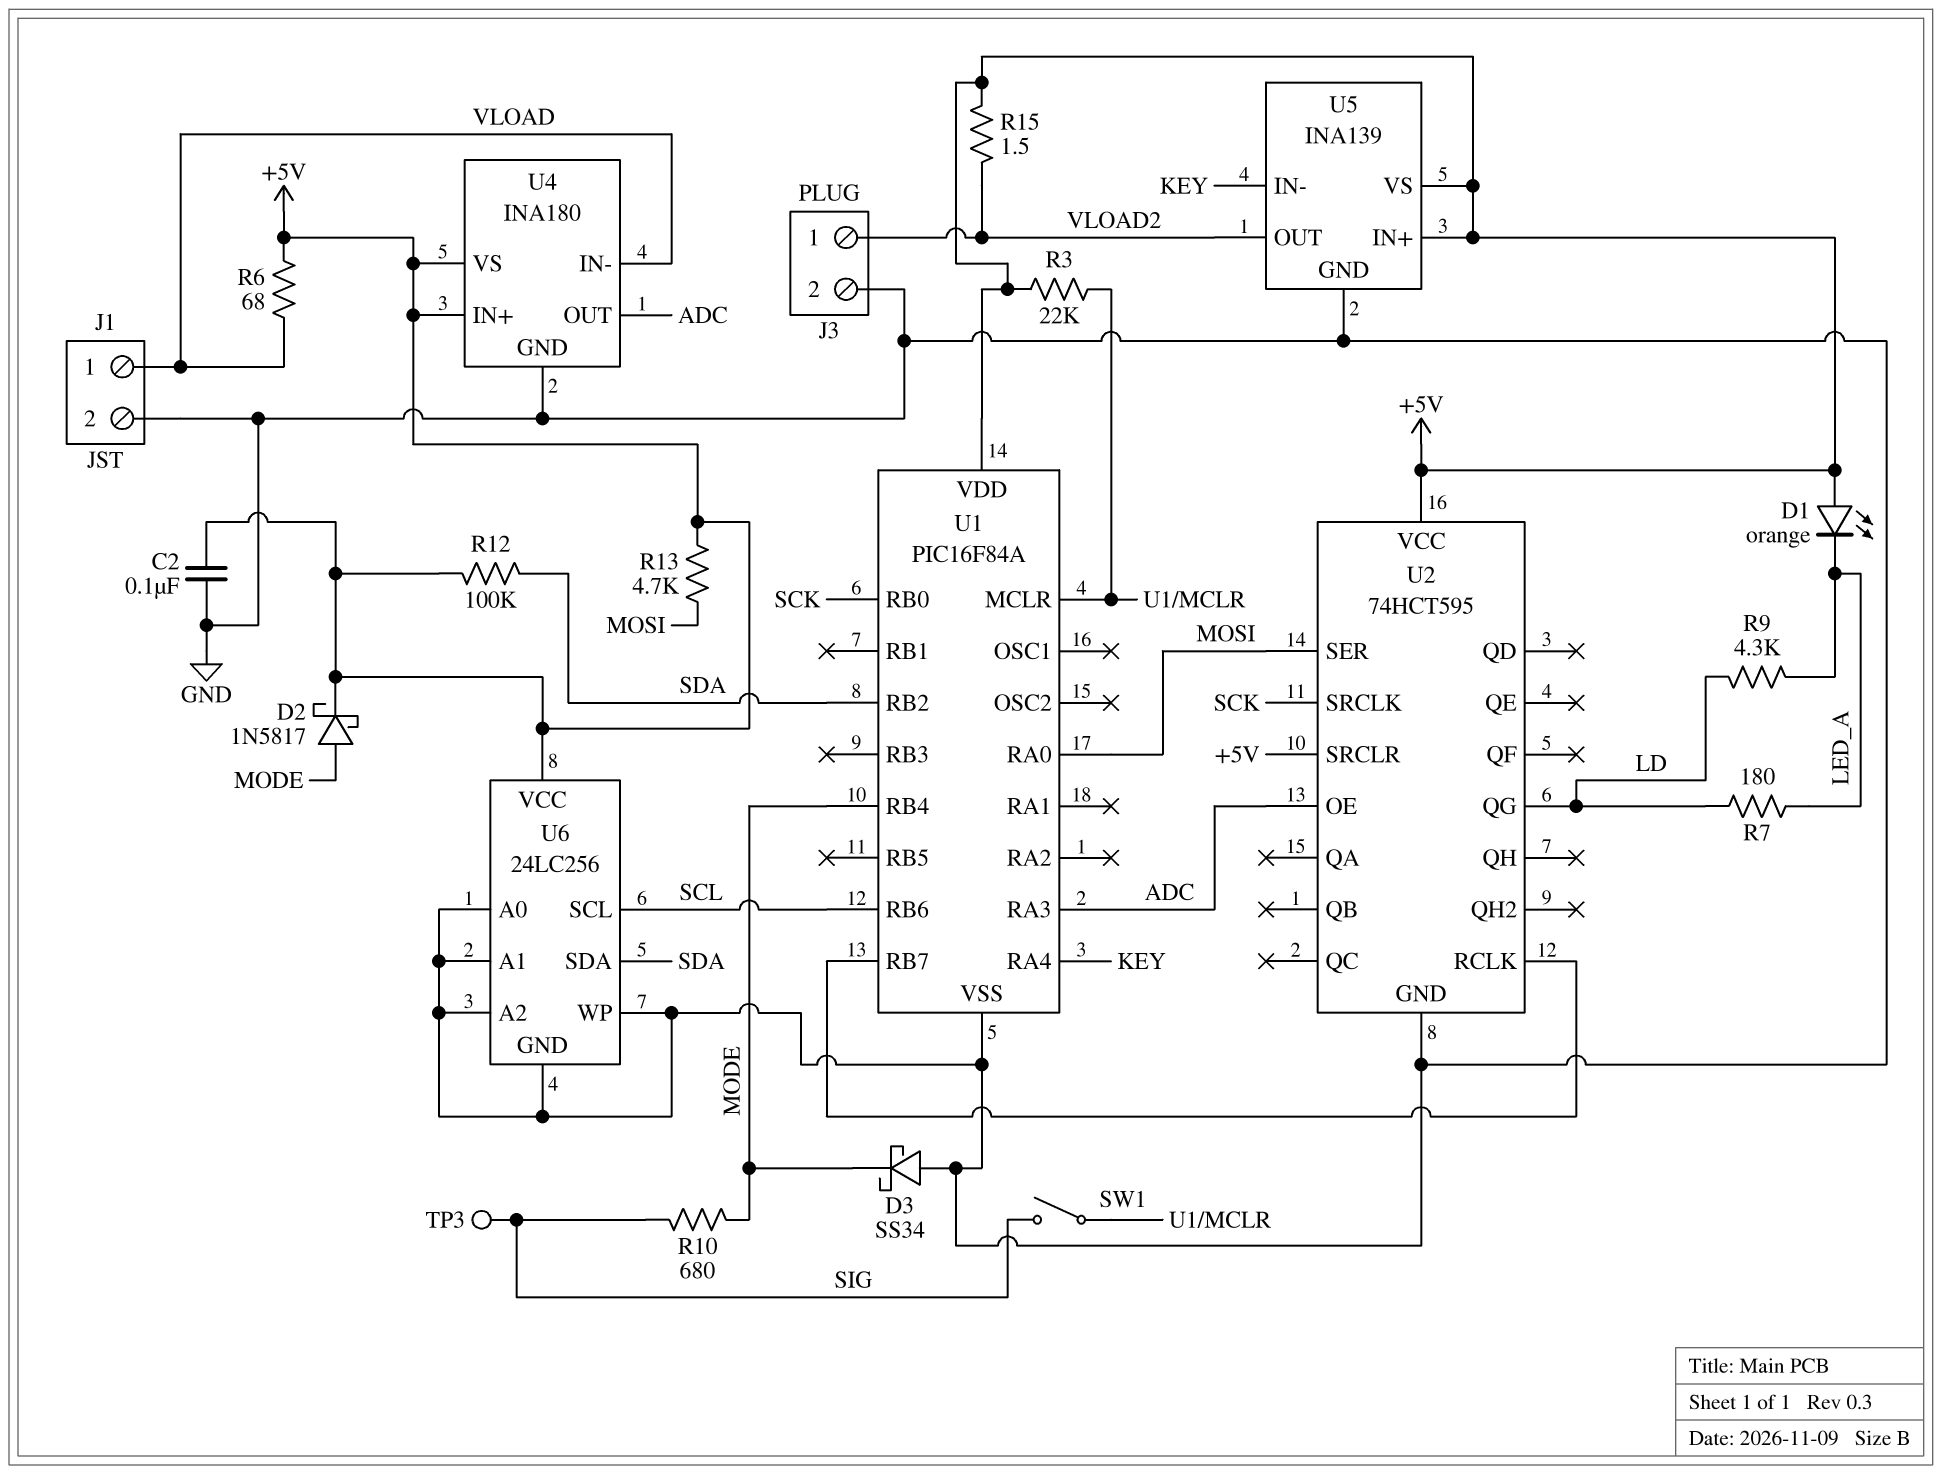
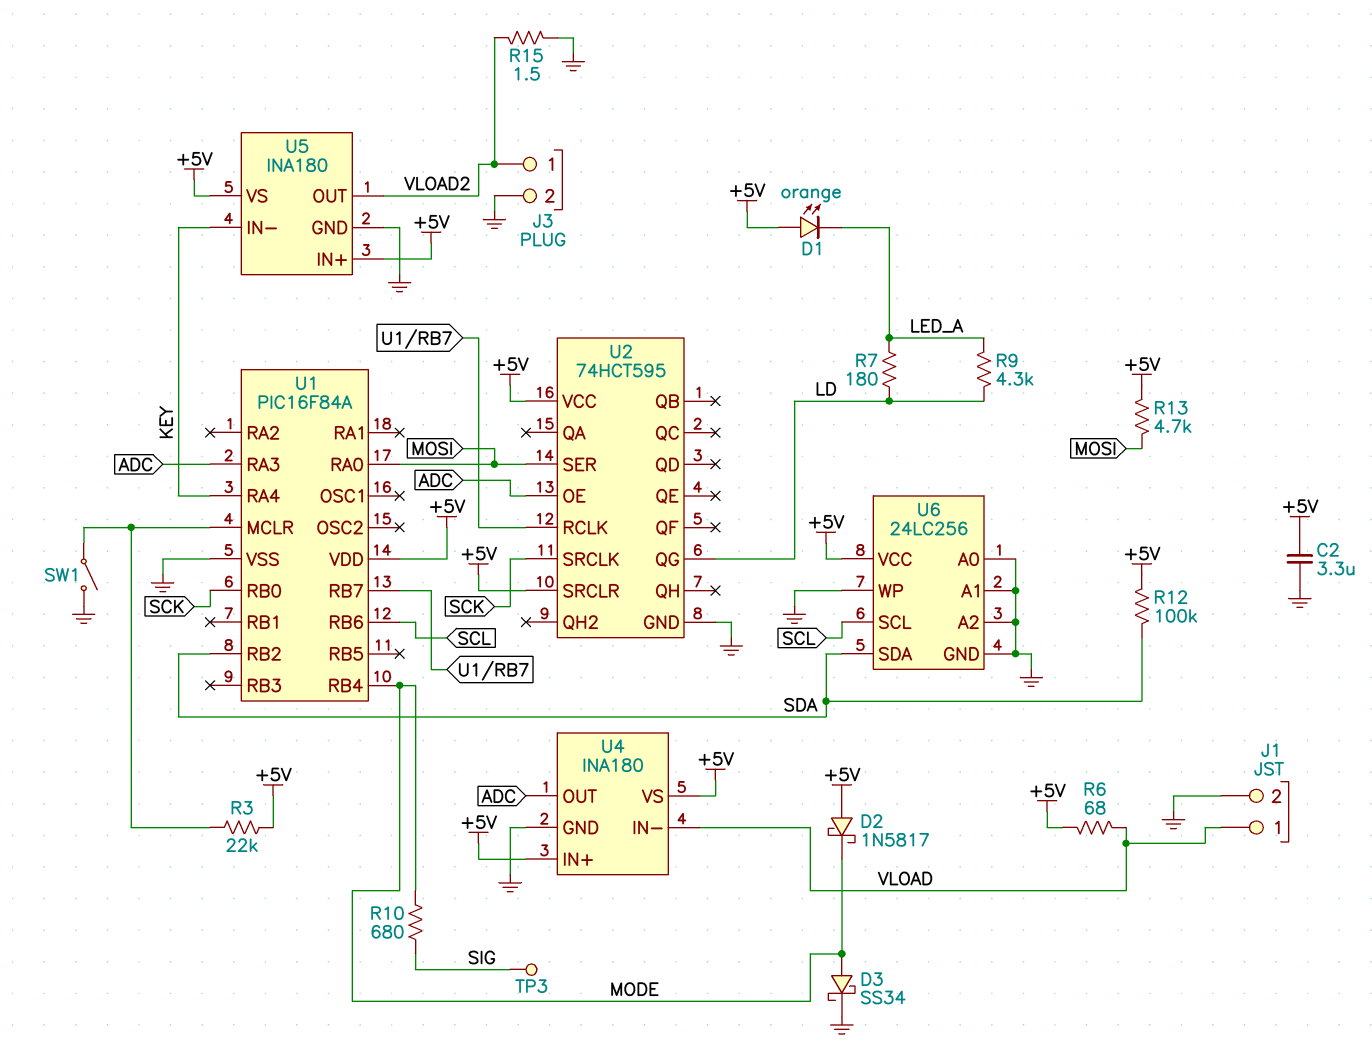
C2: 100nF (+5V, GND) -> 3.3uF (+5V, GND)
D2: schottky 1N5817 (A MODE, K +5V) -> schottky 1N5817 (A +5V, K MODE)
D3: schottky SS34 (A GND, K MODE) -> schottky SS34 (A MODE, K GND)
R15: 1.5 (+5V, VLOAD2) -> 1.5 (GND, VLOAD2)
SW1: switch (SIG, U1/MCLR) -> switch (GND, U1/MCLR)
U5: INA139 -> INA180

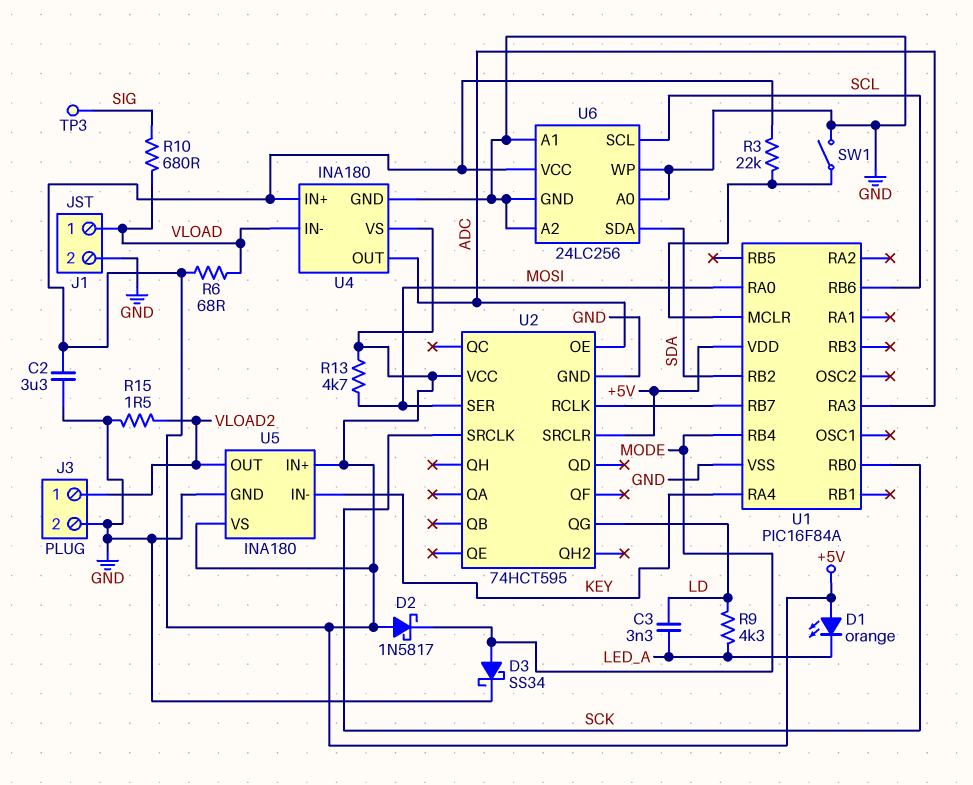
C3: none -> 3.3nF (LD, LED_A)
R7: 180 (LD, LED_A) -> none
R10: 680 (MODE, SIG) -> 680 (SIG, VLOAD)
R12: 100k (+5V, SDA) -> none

